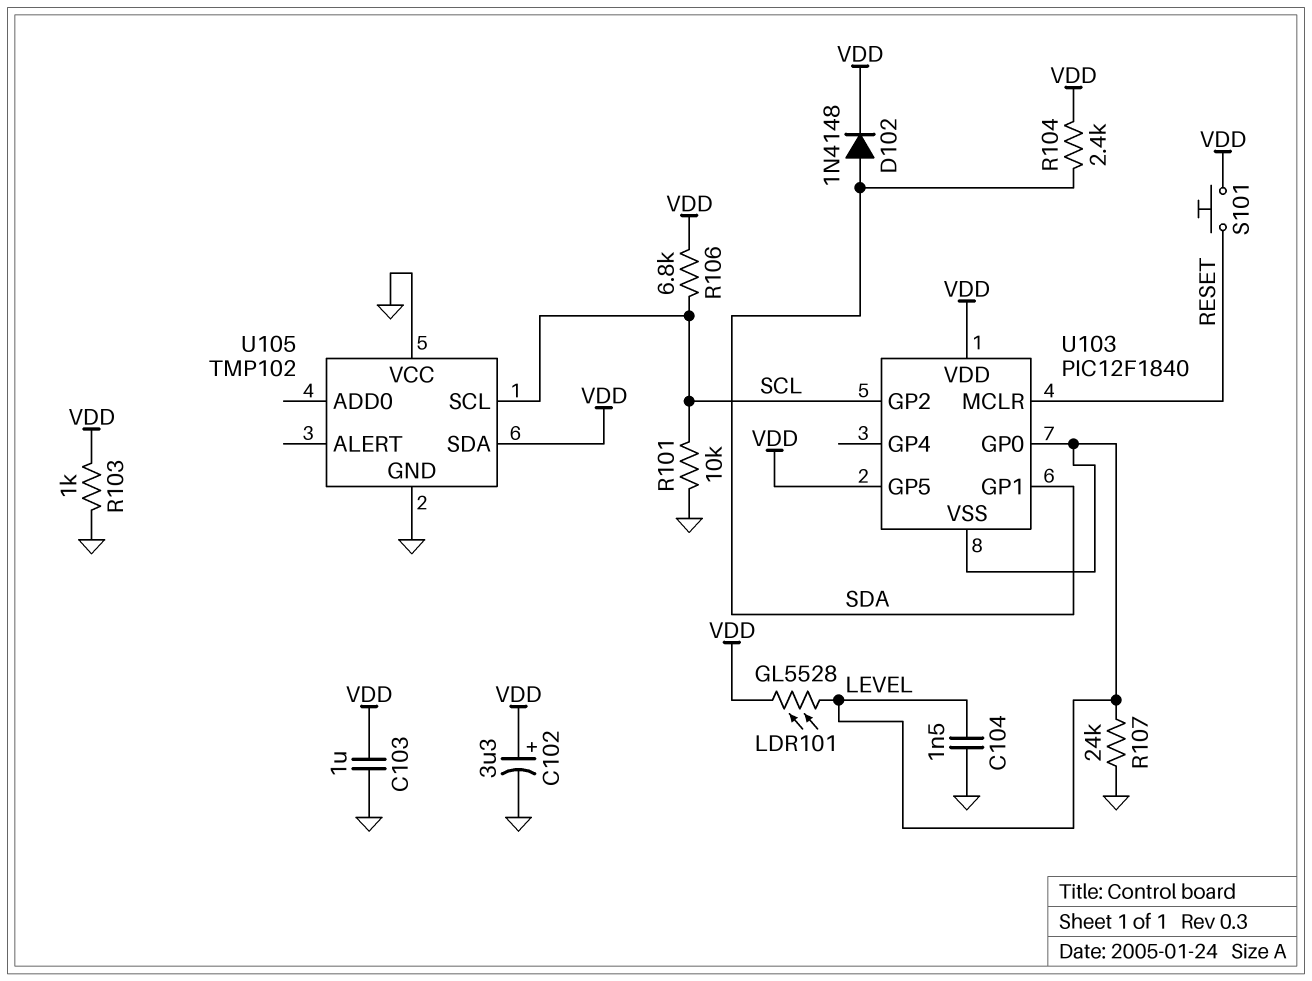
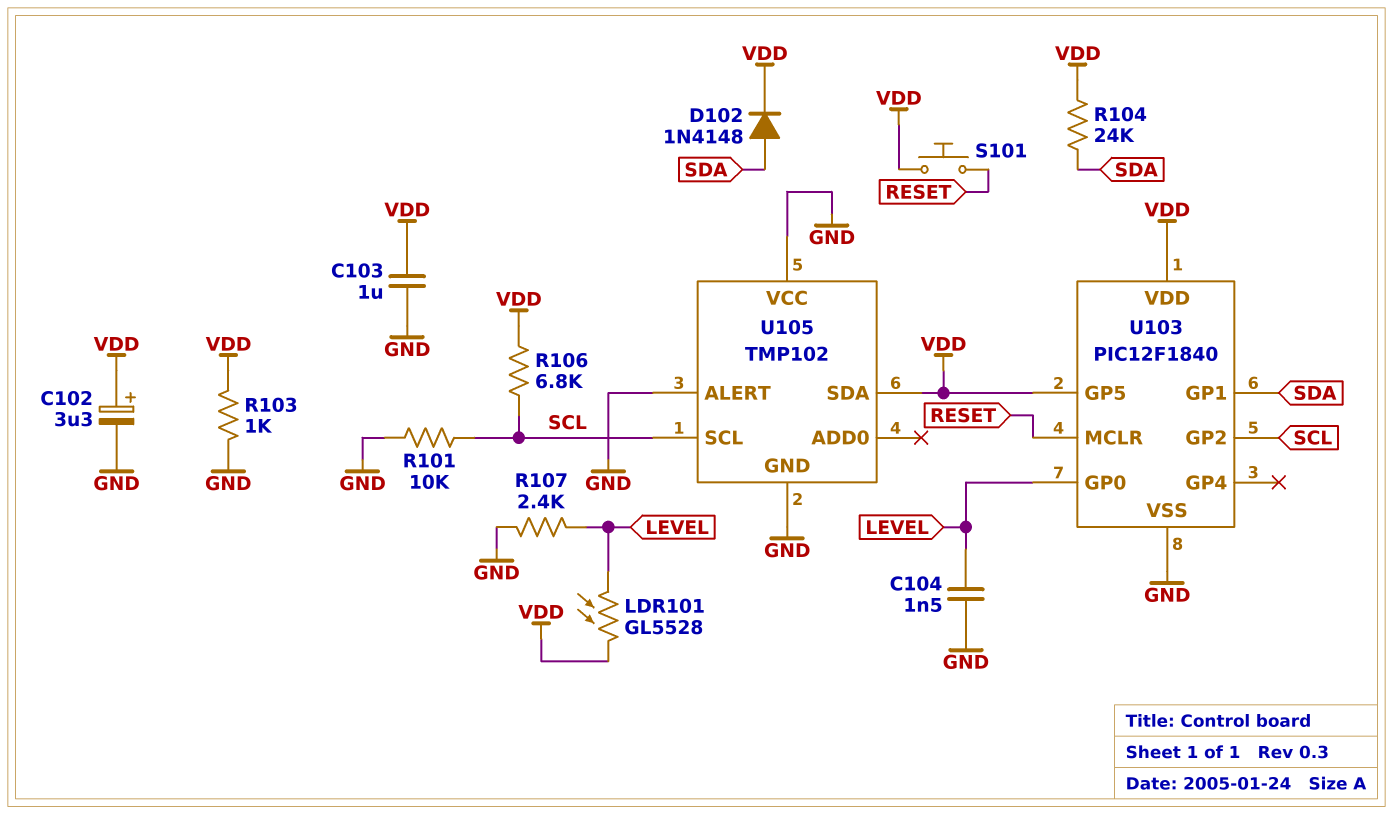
R104: 2.4k (SDA, VDD) -> 24k (SDA, VDD)
R107: 24k (GND, LEVEL) -> 2.4k (GND, LEVEL)
U103 pin VSS: LEVEL -> GND
U105 pin ALERT: none -> GND

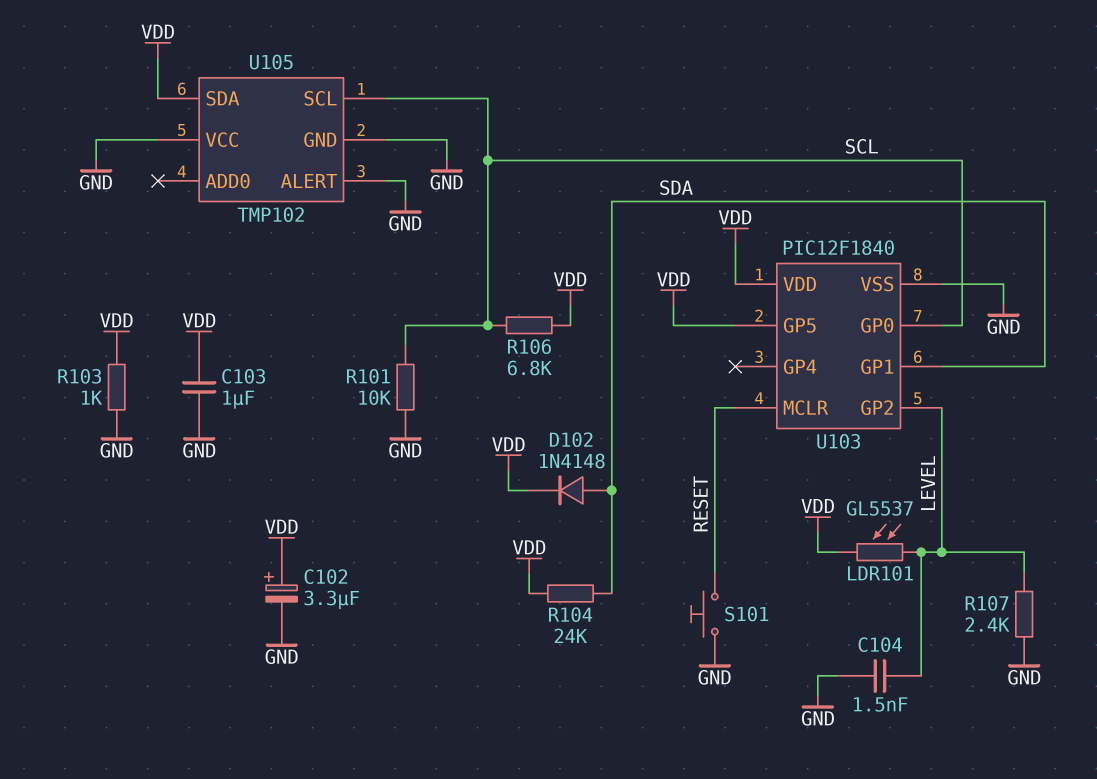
LDR101: GL5528 (LEVEL, VDD) -> GL5537 (LEVEL, VDD)
S101: button (RESET, VDD) -> button (GND, RESET)
U103 pin GP0: LEVEL -> SCL
U103 pin GP2: SCL -> LEVEL

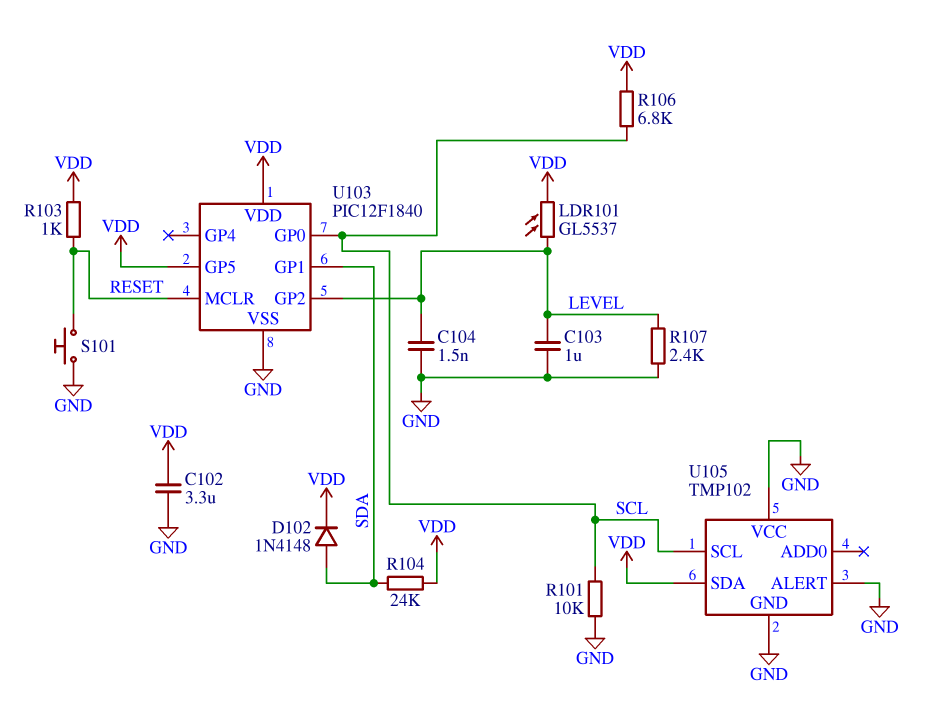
C102: 3.3uF (plus VDD, minus GND) -> 3.3uF (GND, VDD)
C103: 1uF (GND, VDD) -> 1uF (GND, LEVEL)
R103: 1k (GND, VDD) -> 1k (RESET, VDD)

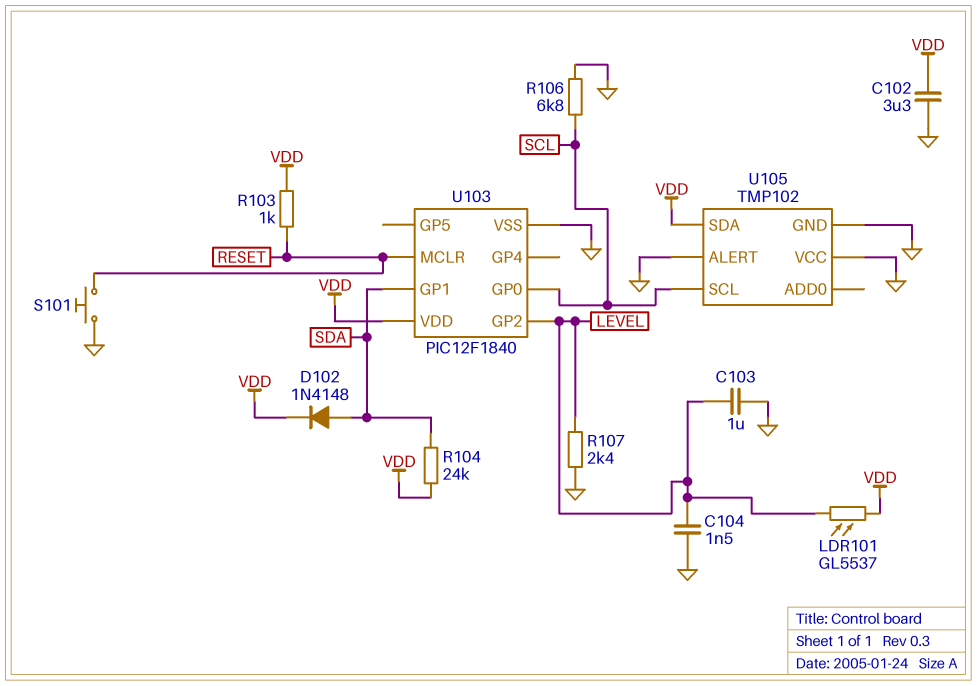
R101: 10k (GND, SCL) -> none
R106: 6.8k (SCL, VDD) -> 6.8k (GND, SCL)
U103 pin GP5: VDD -> none

